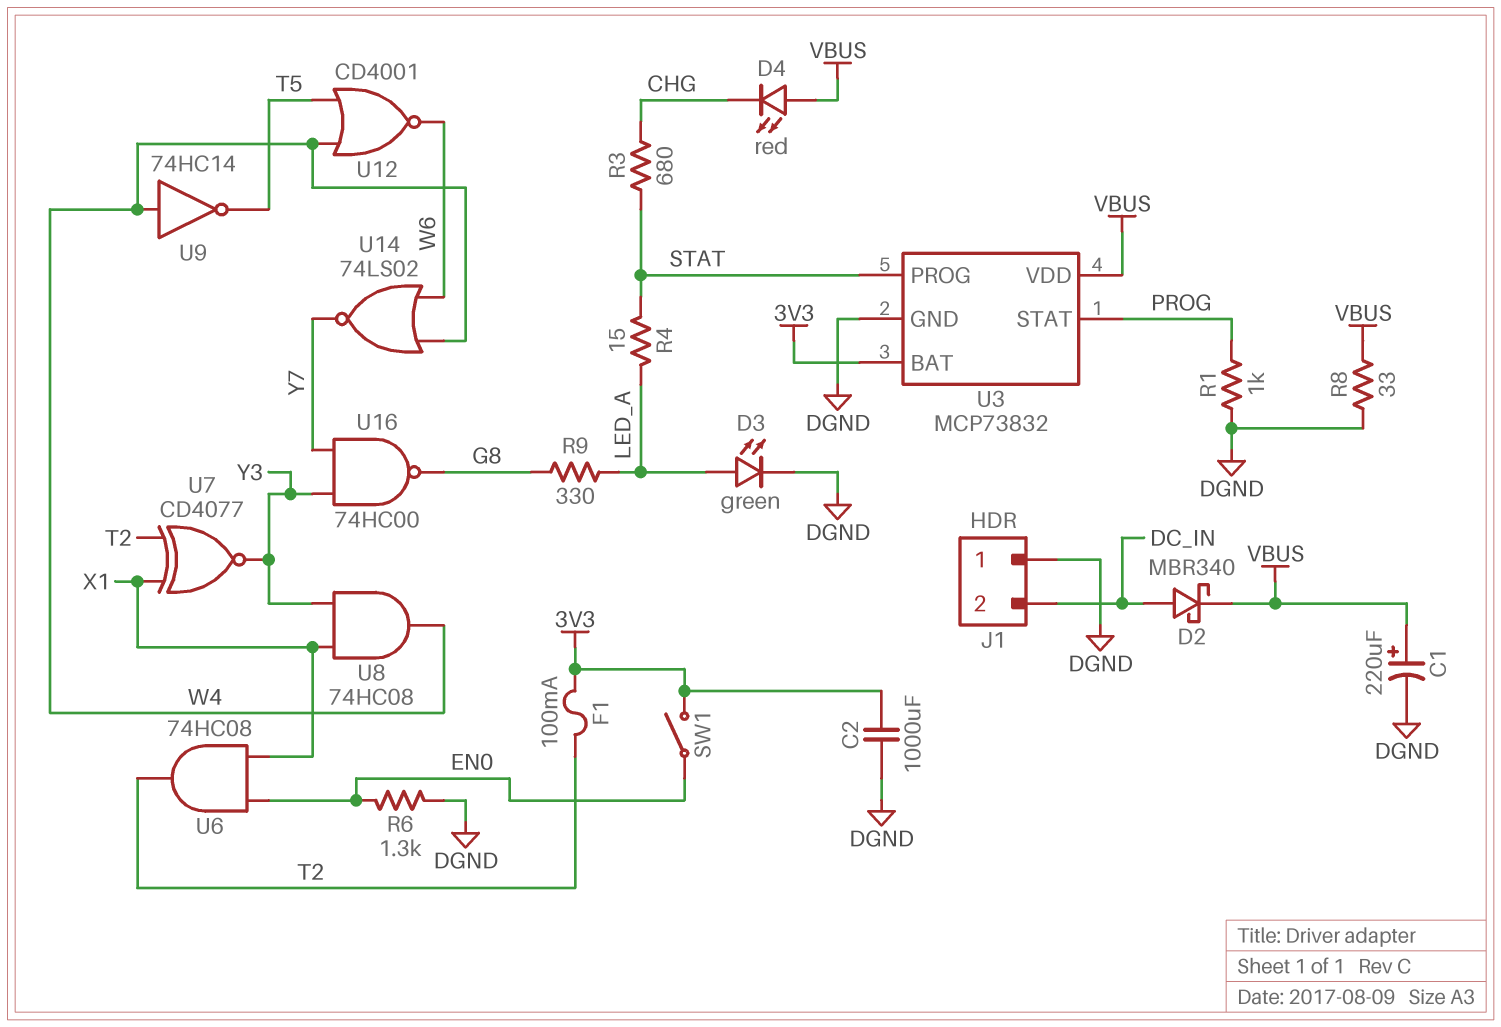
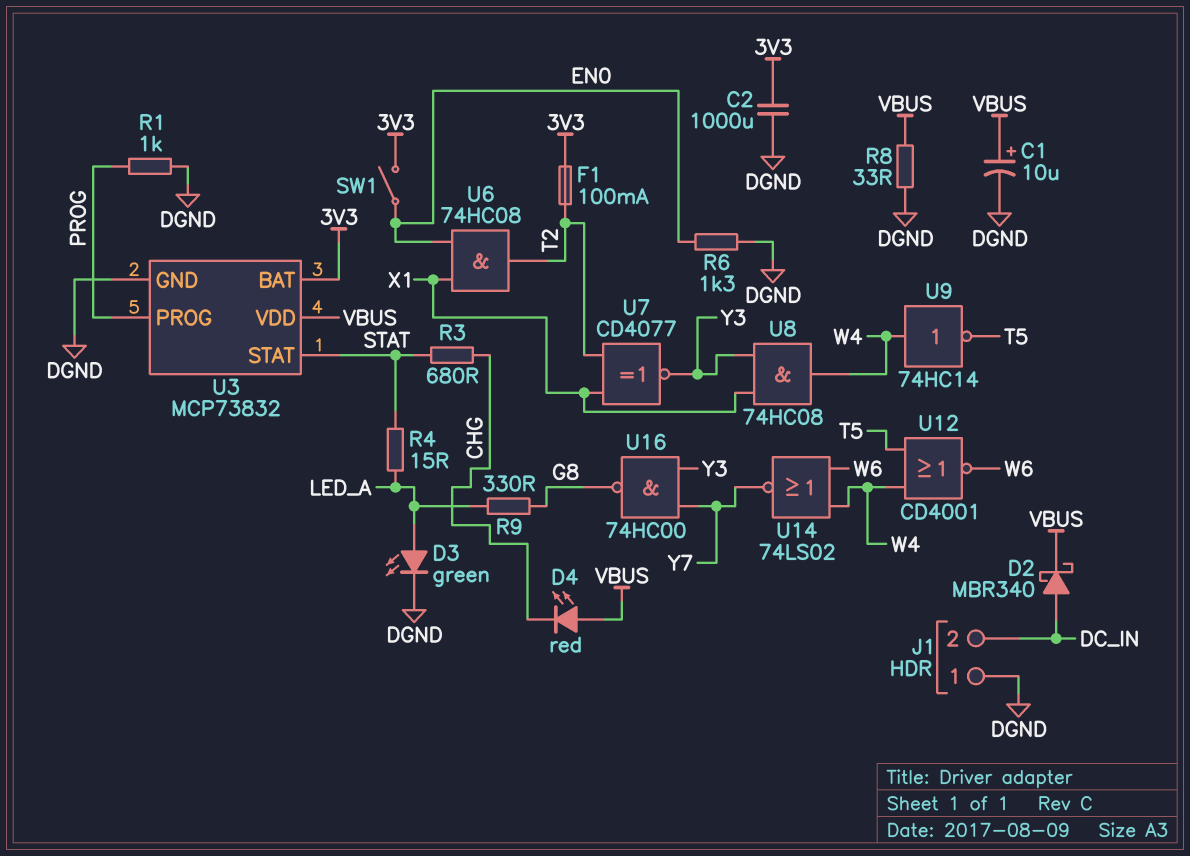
C1: 220uF (plus VBUS, minus DGND) -> 10uF (plus VBUS, minus DGND)
U3 pin PROG: STAT -> PROG
U3 pin STAT: PROG -> STAT

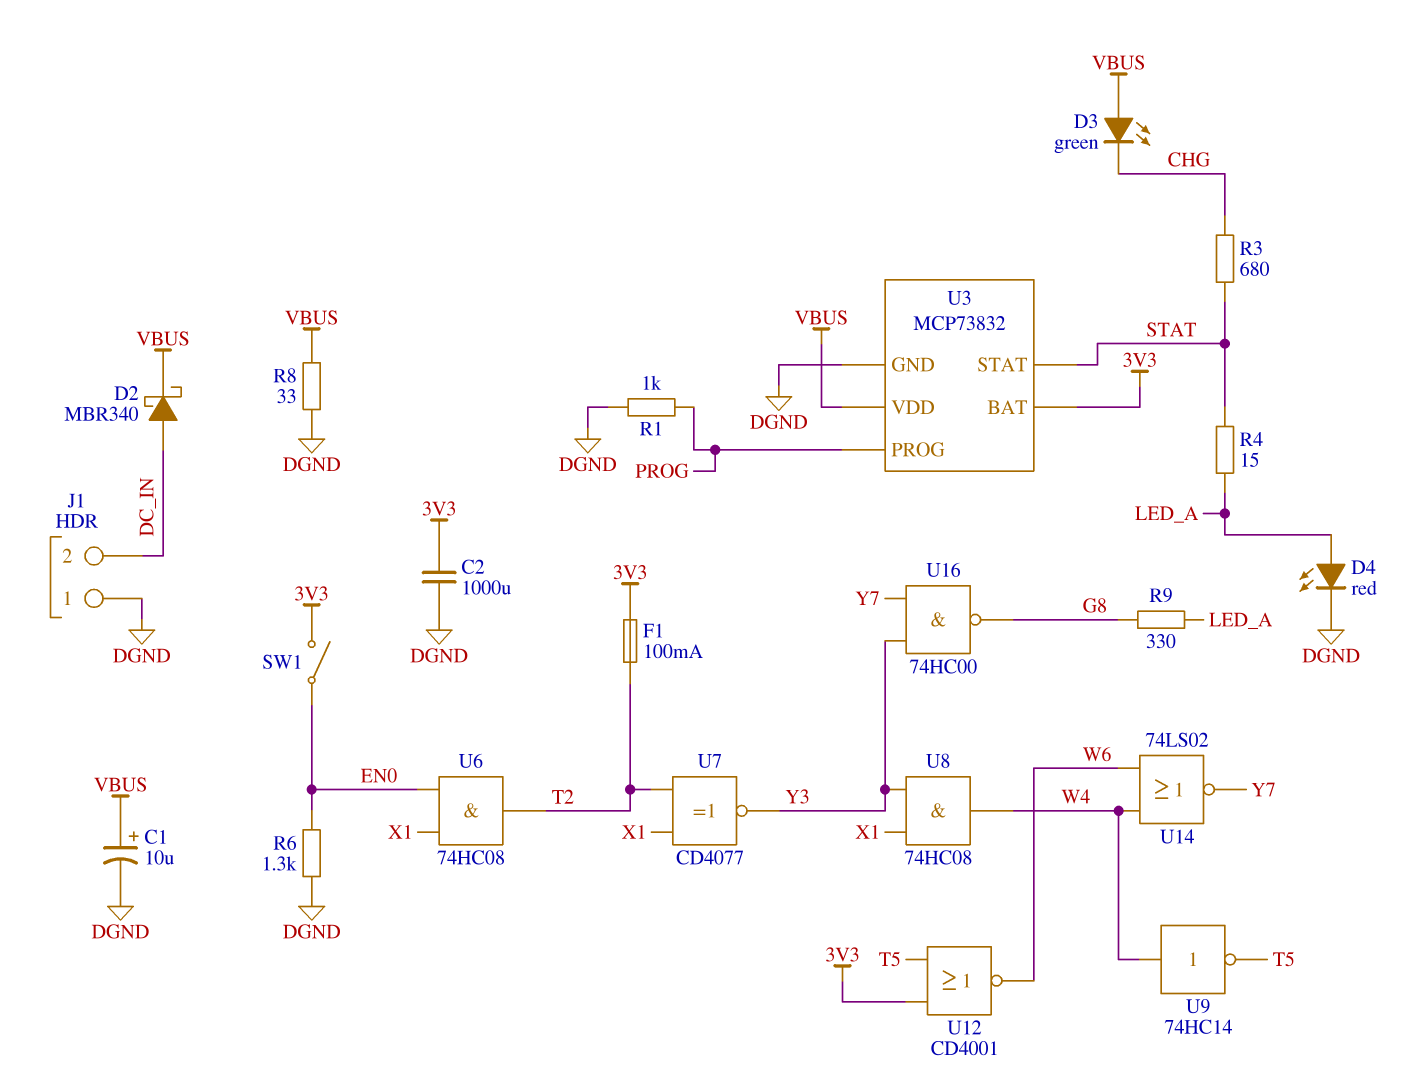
D3: LED green (A LED_A, K DGND) -> LED green (A VBUS, K CHG)
D4: LED red (A VBUS, K CHG) -> LED red (A LED_A, K DGND)
U12: NOR CD4001 (in T5, in W4, out W6) -> NOR CD4001 (in 3V3, in T5, out W6)

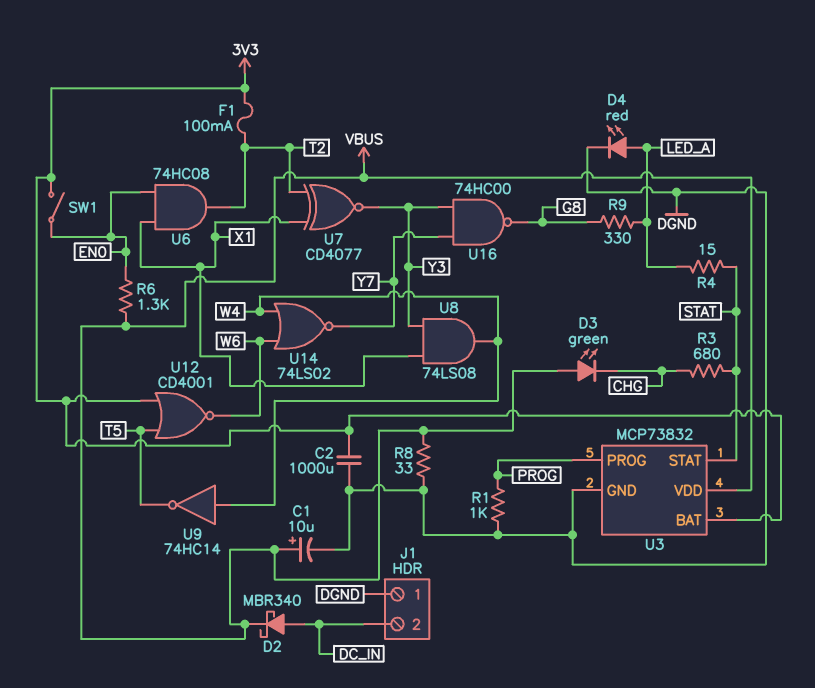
R6: 1.3k (DGND, EN0) -> 1.3k (EN0, VBUS)
U8: AND 74HC08 (in X1, in Y3, out W4) -> AND 74LS08 (in X1, in Y3, out W4)

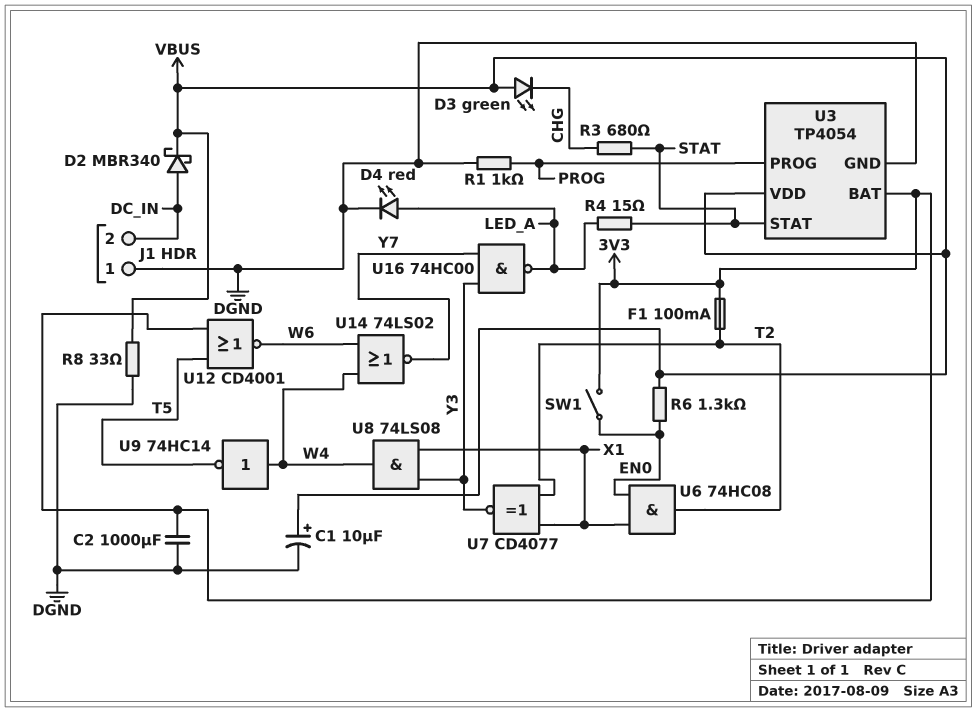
R9: 330 (G8, LED_A) -> none
U3: MCP73832 -> TP4054
U16: NAND 74HC00 (in Y3, in Y7, out G8) -> NAND 74HC00 (in Y3, in Y7, out LED_A)

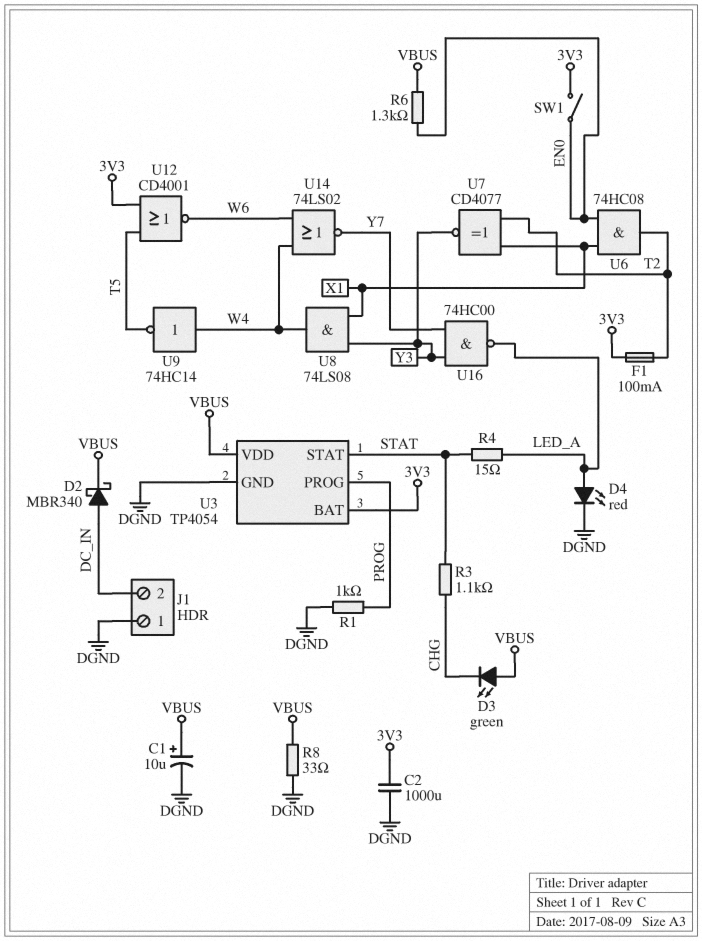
R3: 680 (CHG, STAT) -> 1.1k (CHG, STAT)

